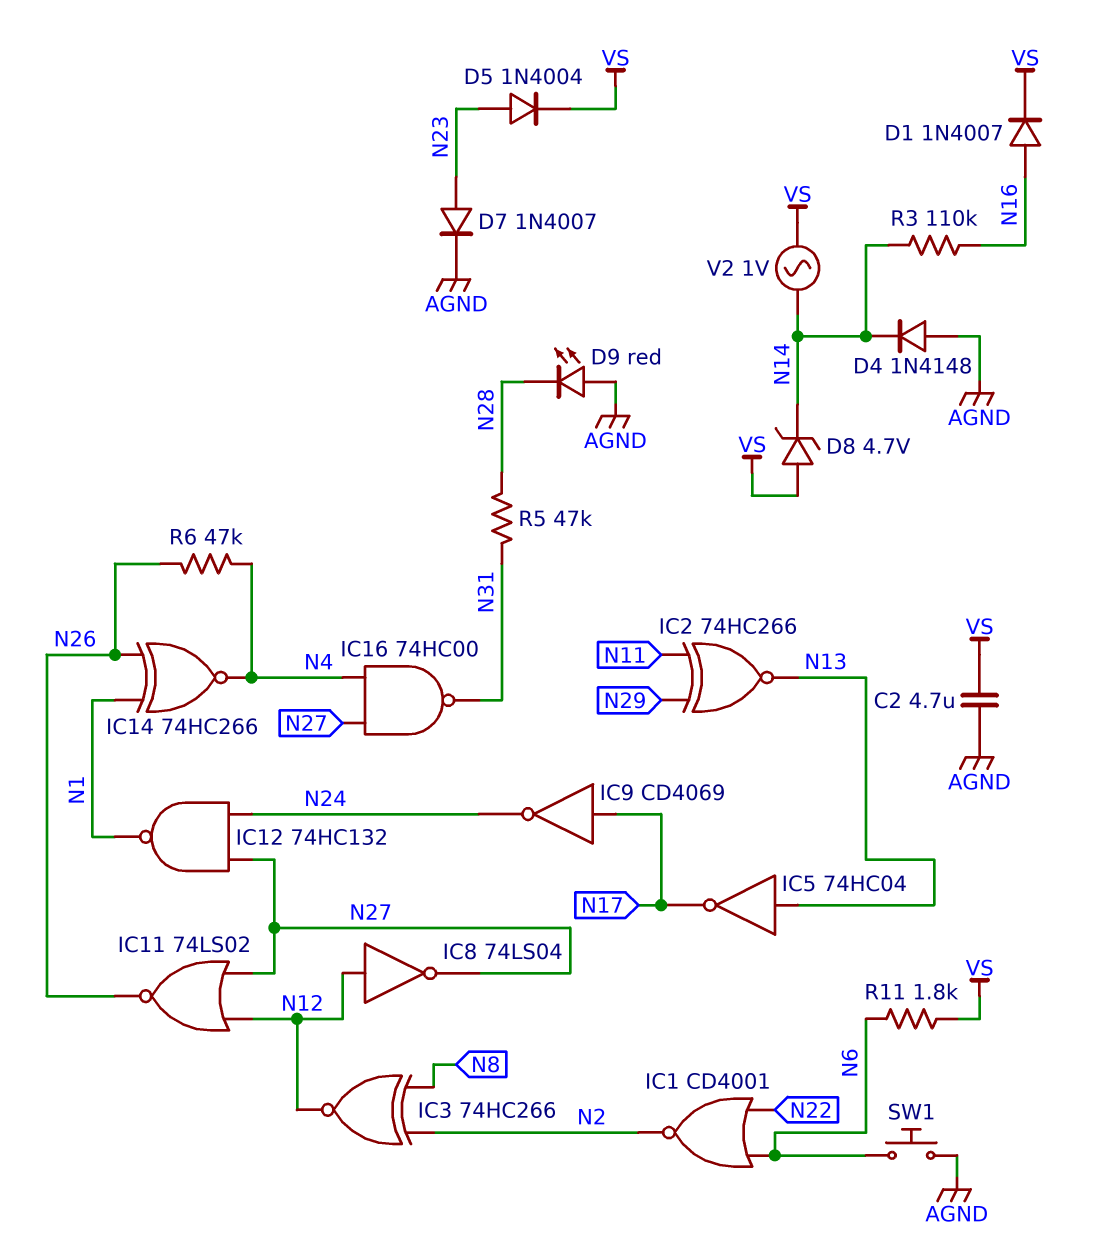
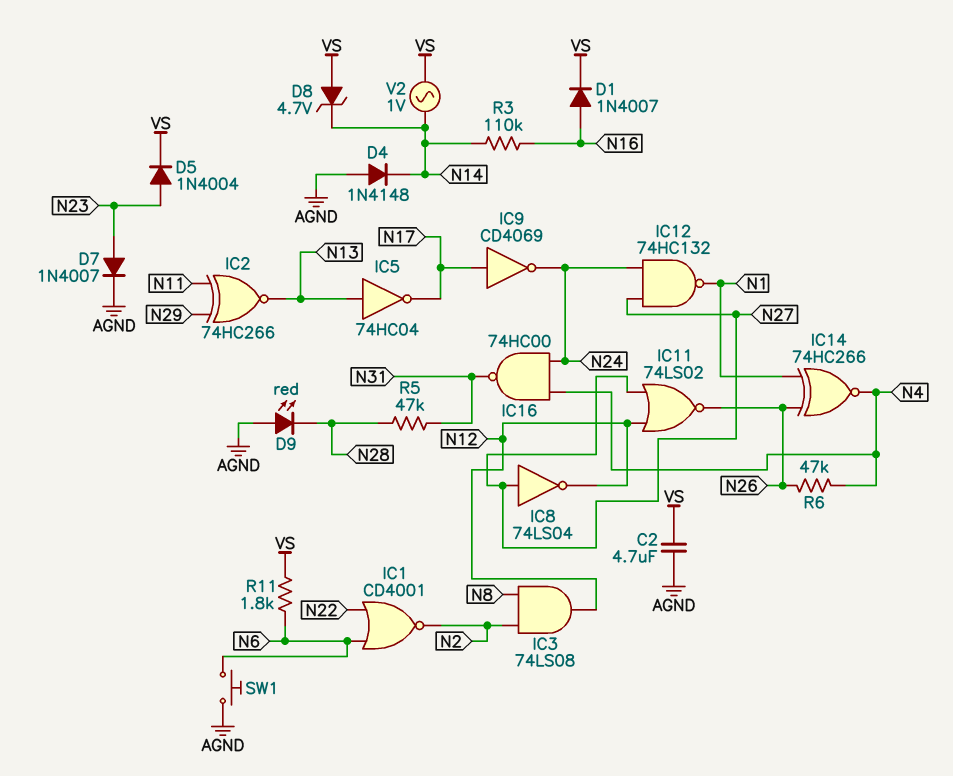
IC3: XNOR 74HC266 (in N2, in N8, out N12) -> AND 74LS08 (in N2, in N8, out N12)
IC8: NOT 74LS04 (in N12, out N27) -> NOT 74LS04 (in N27, out N12)
IC16: NAND 74HC00 (in N4, in N27, out N31) -> NAND 74HC00 (in N4, in N24, out N31)

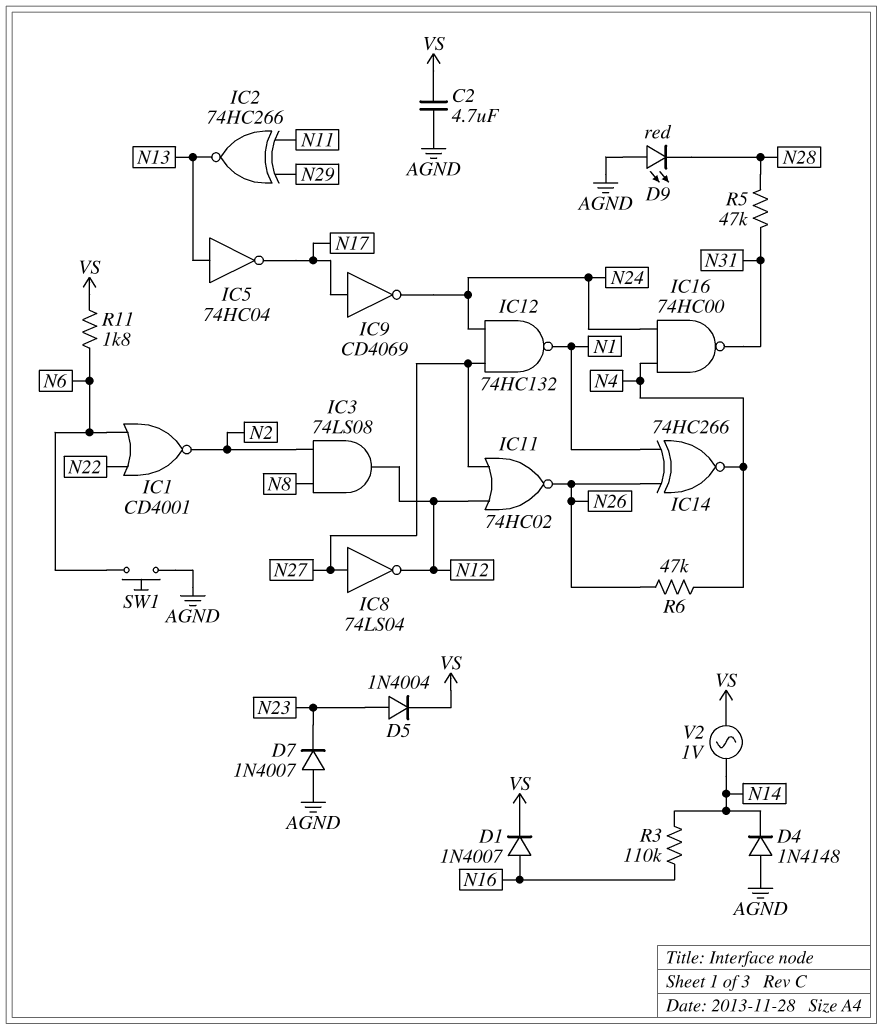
D7: diode 1N4007 (A N23, K AGND) -> diode 1N4007 (A AGND, K N23)
D8: zener 4.7V (A VS, K N14) -> none
IC11: NOR 74LS02 (in N12, in N27, out N26) -> NOR 74HC02 (in N12, in N27, out N26)

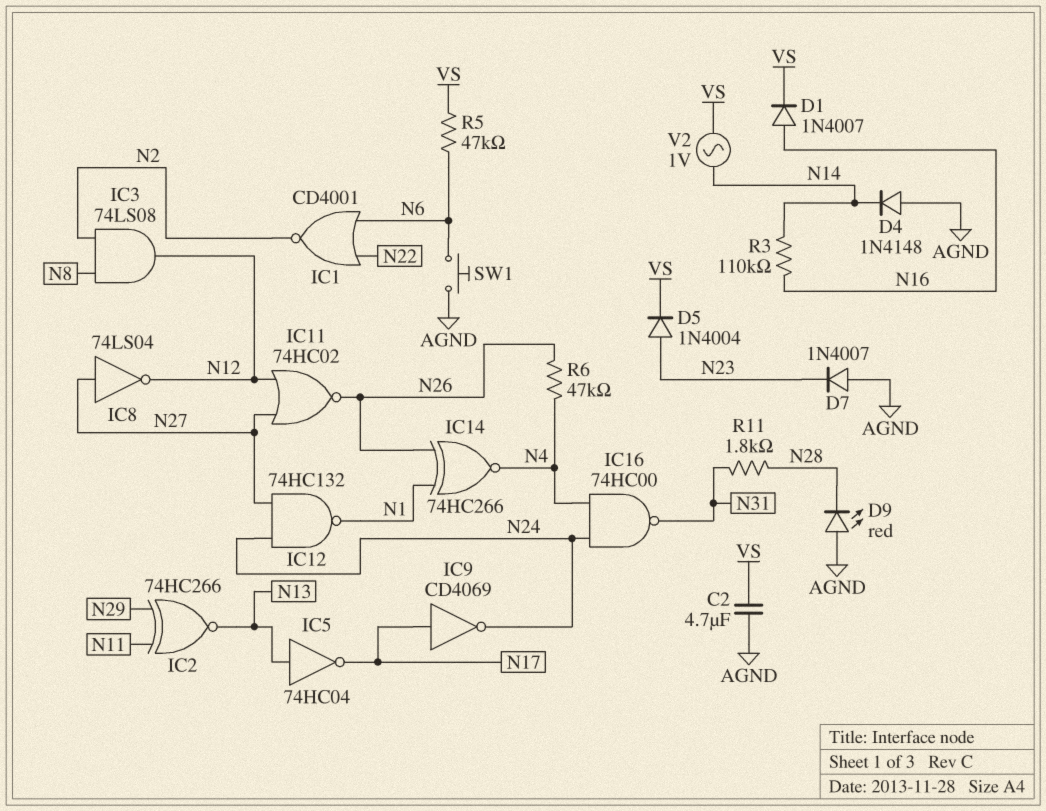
R5: 47k (N28, N31) -> 47k (N6, VS)
R11: 1.8k (N6, VS) -> 1.8k (N28, N31)

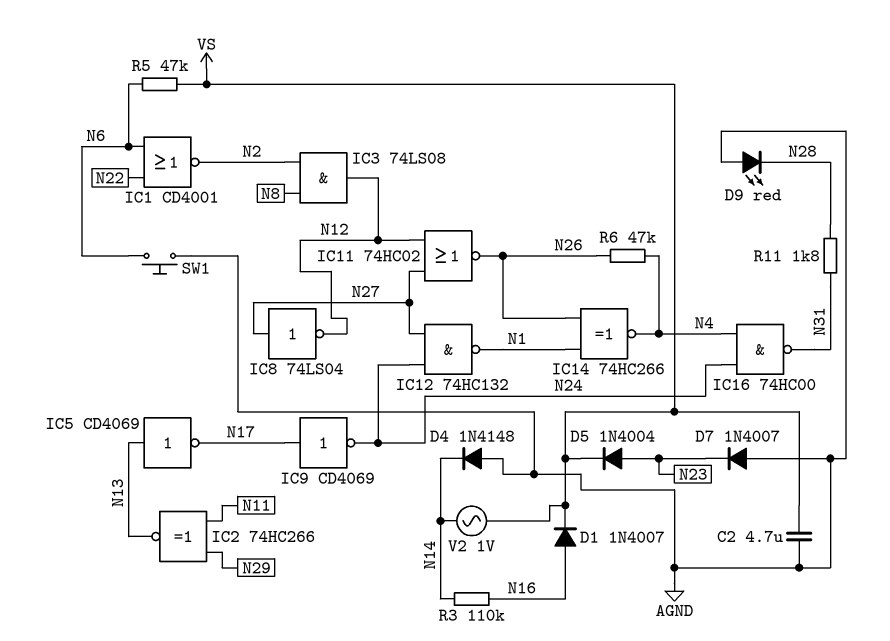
IC5: NOT 74HC04 (in N13, out N17) -> NOT CD4069 (in N13, out N17)

